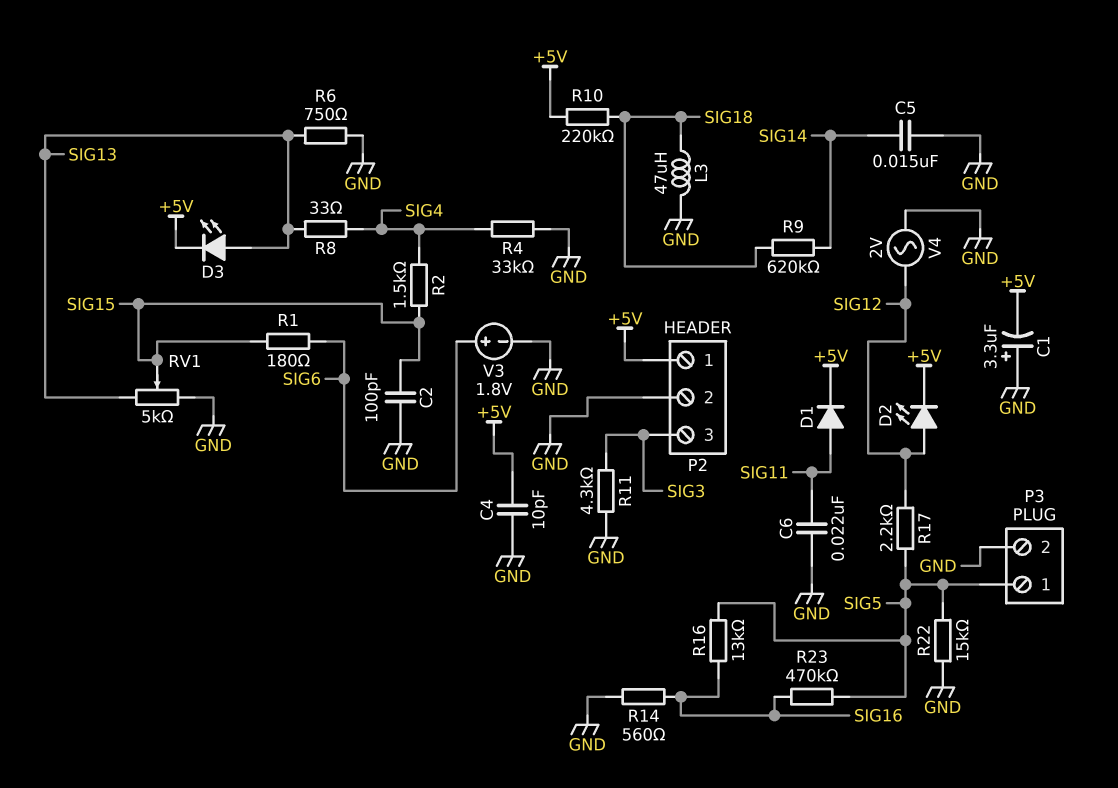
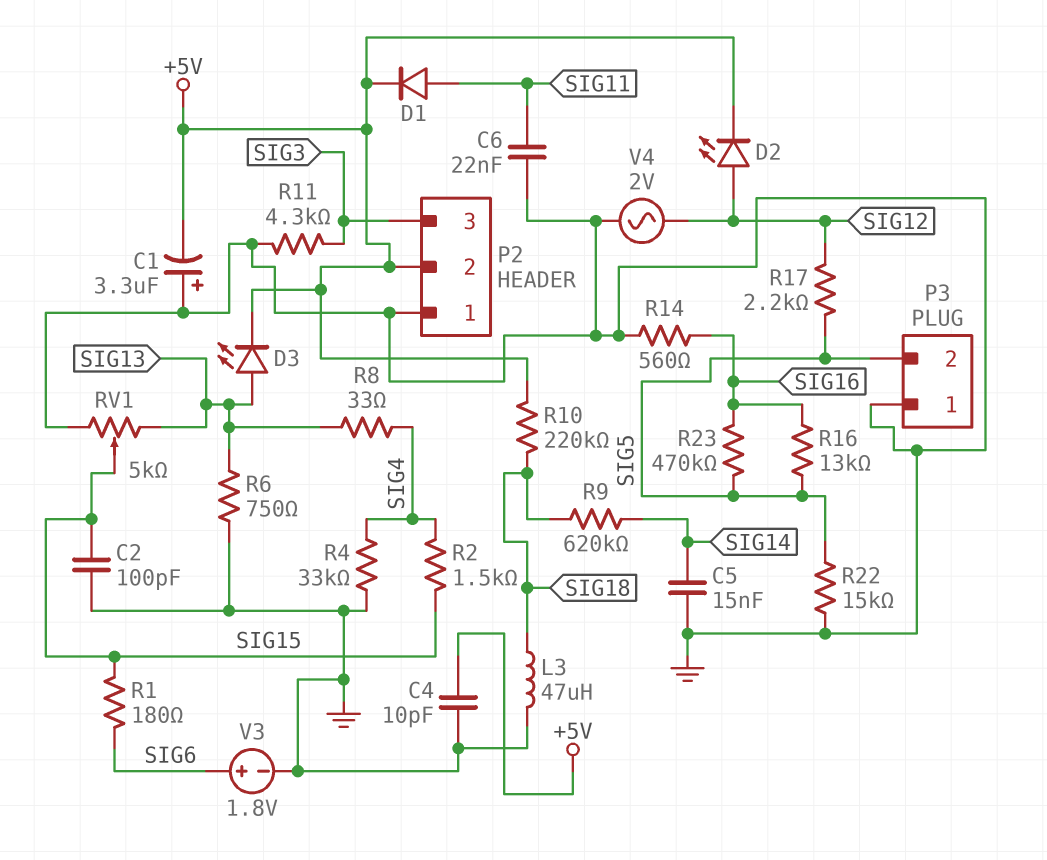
P2 pin 1: +5V -> GND
P2 pin 2: GND -> +5V
P3 pin 1: SIG5 -> GND
P3 pin 2: GND -> SIG5

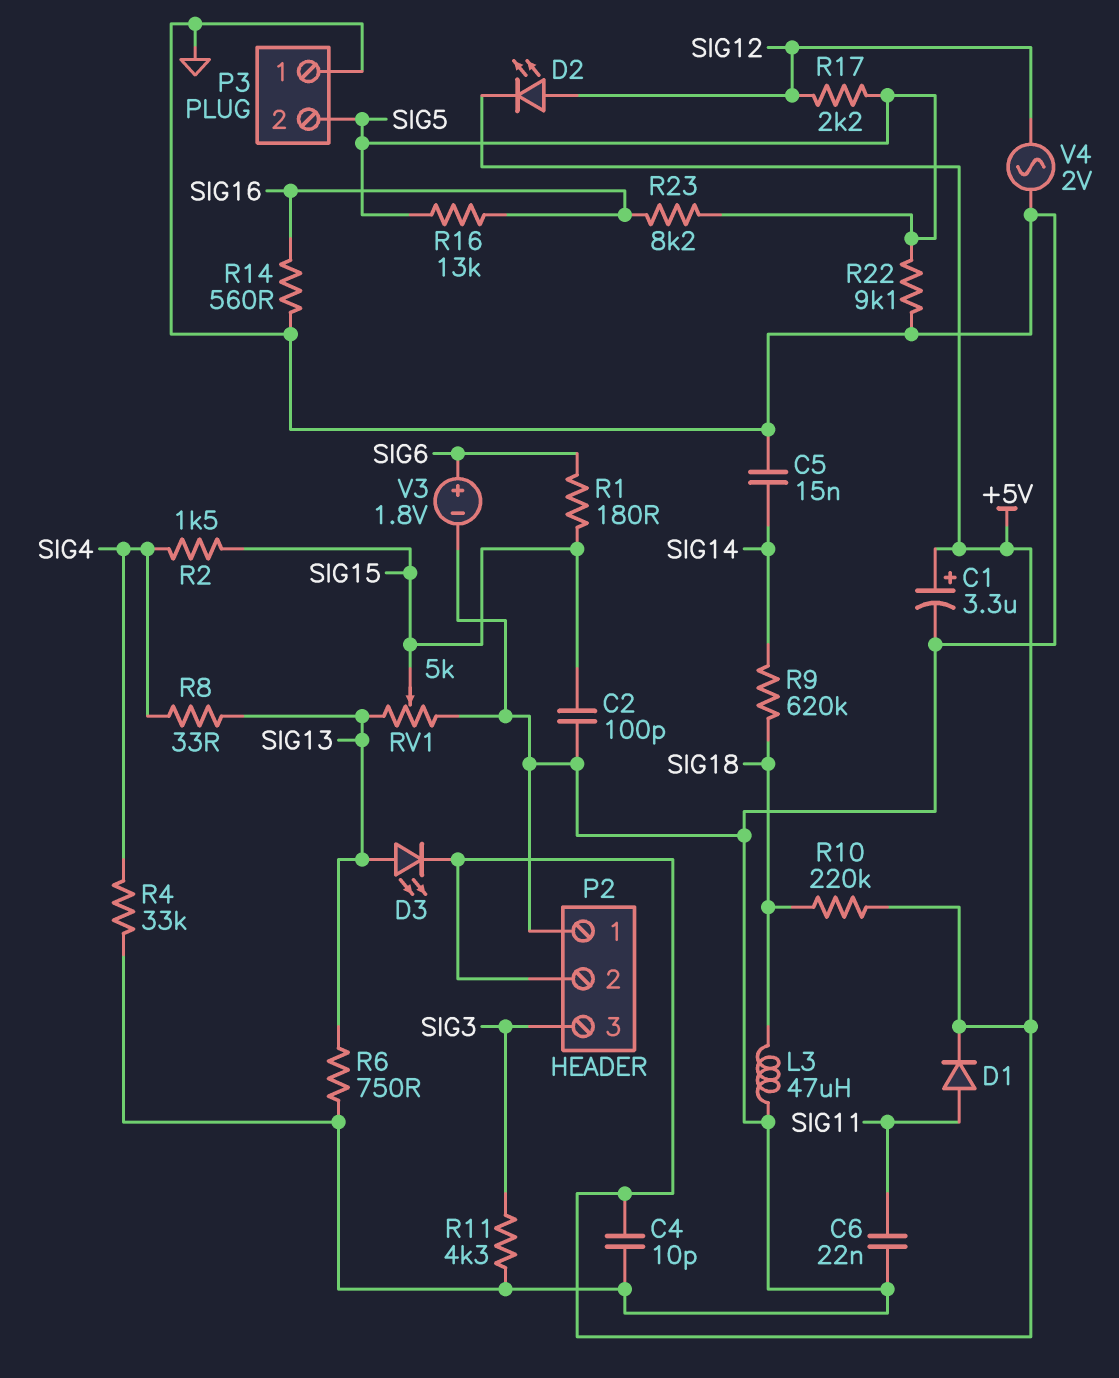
C1: 3.3uF (plus GND, minus +5V) -> 3.3uF (plus +5V, minus GND)
R22: 15k (GND, SIG5) -> 9.1k (GND, SIG5)
R23: 470k (SIG5, SIG16) -> 8.2k (SIG5, SIG16)

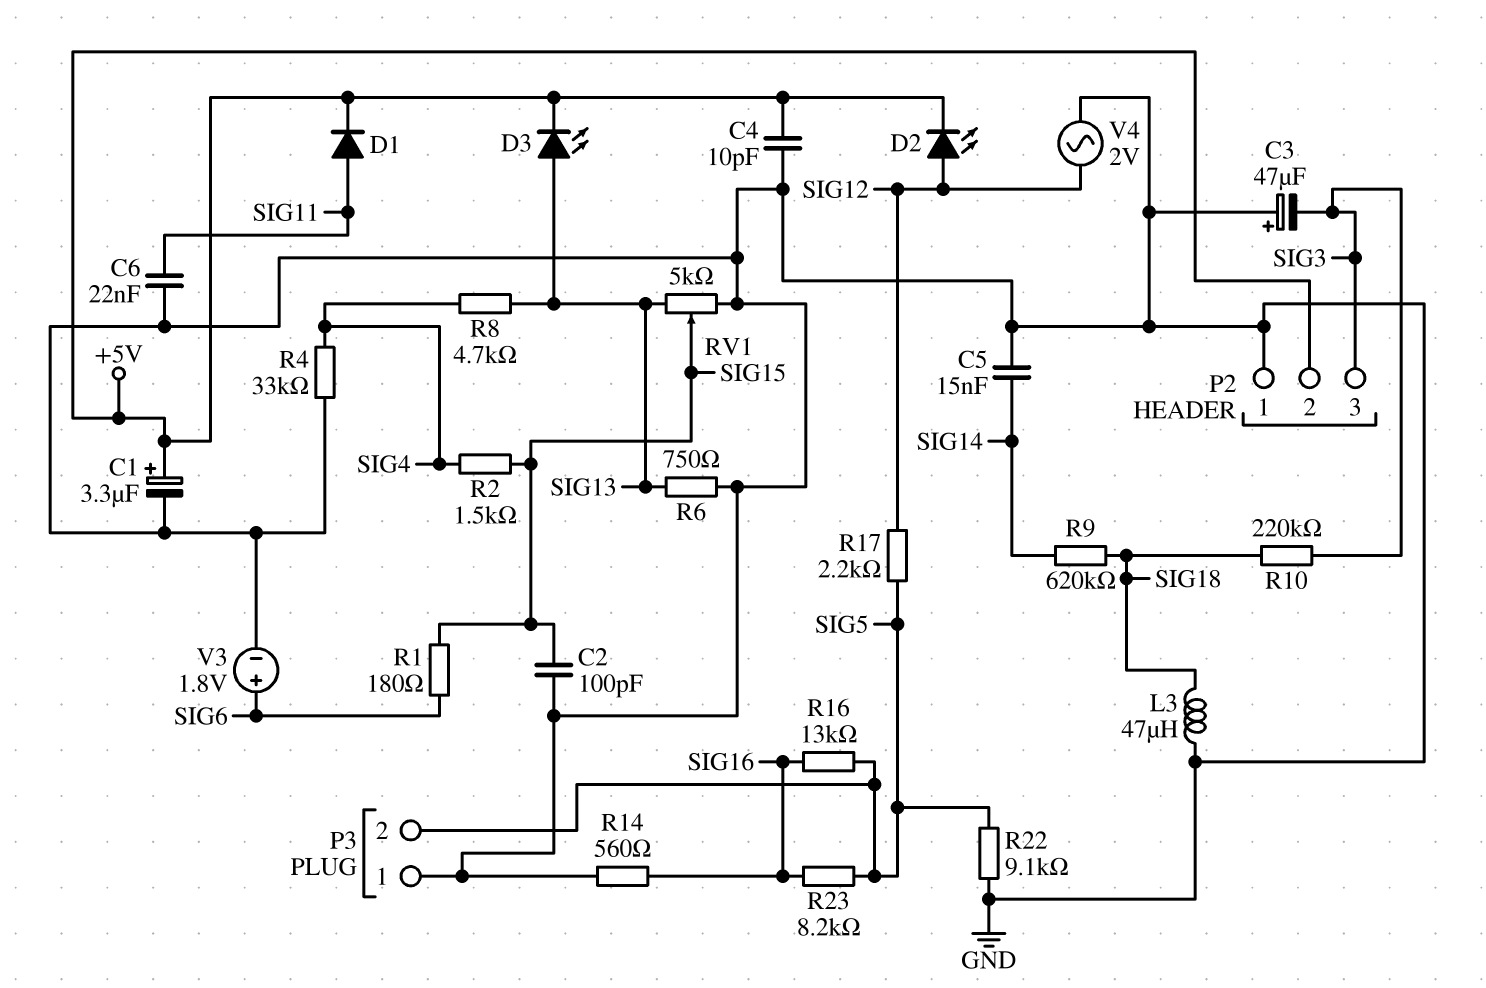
C3: none -> 47uF (plus GND, minus SIG3)
R8: 33 (SIG4, SIG13) -> 4.7k (SIG4, SIG13)
R10: 220k (+5V, SIG18) -> 220k (SIG3, SIG18)
R11: 4.3k (GND, SIG3) -> none

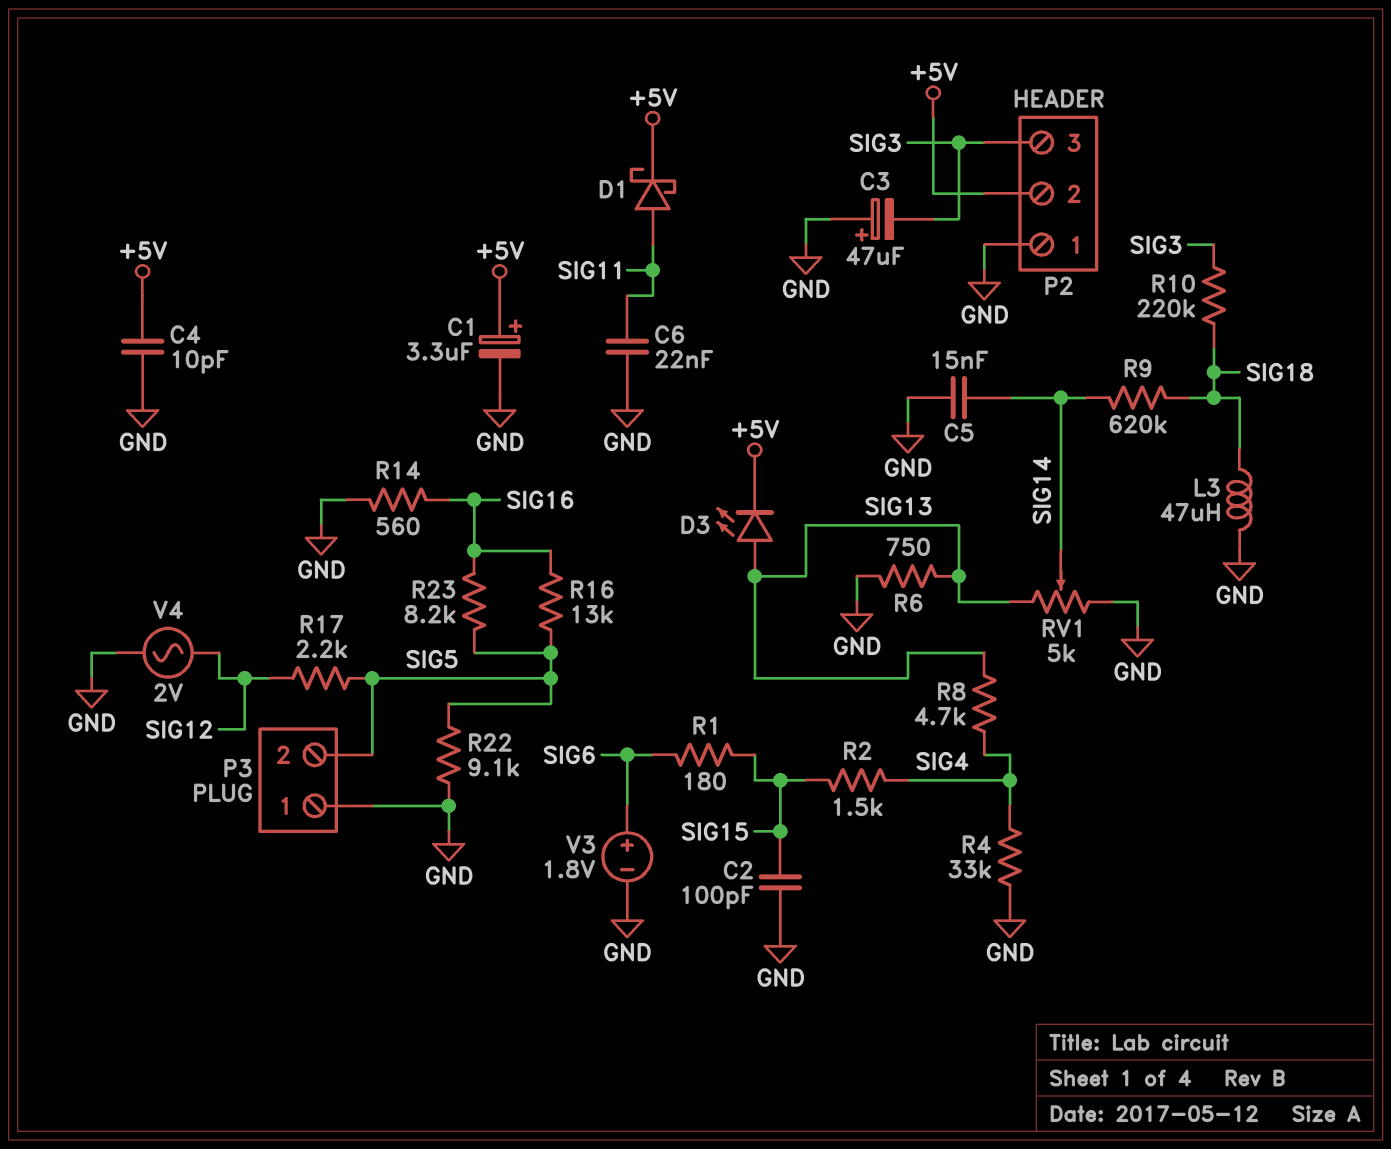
D1: diode (A SIG11, K +5V) -> schottky (A SIG11, K +5V)
D2: LED (A SIG12, K +5V) -> none
RV1: 5k (GND, SIG13, wiper SIG15) -> 5k (GND, SIG13, wiper SIG14)

